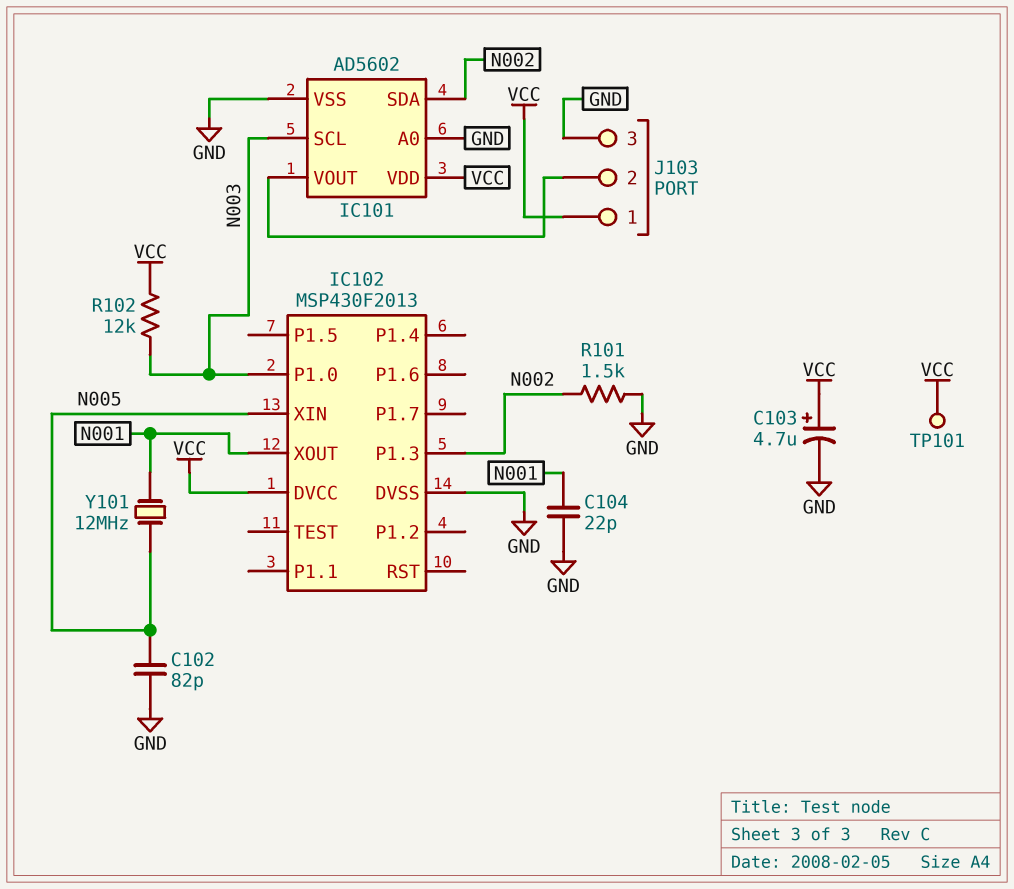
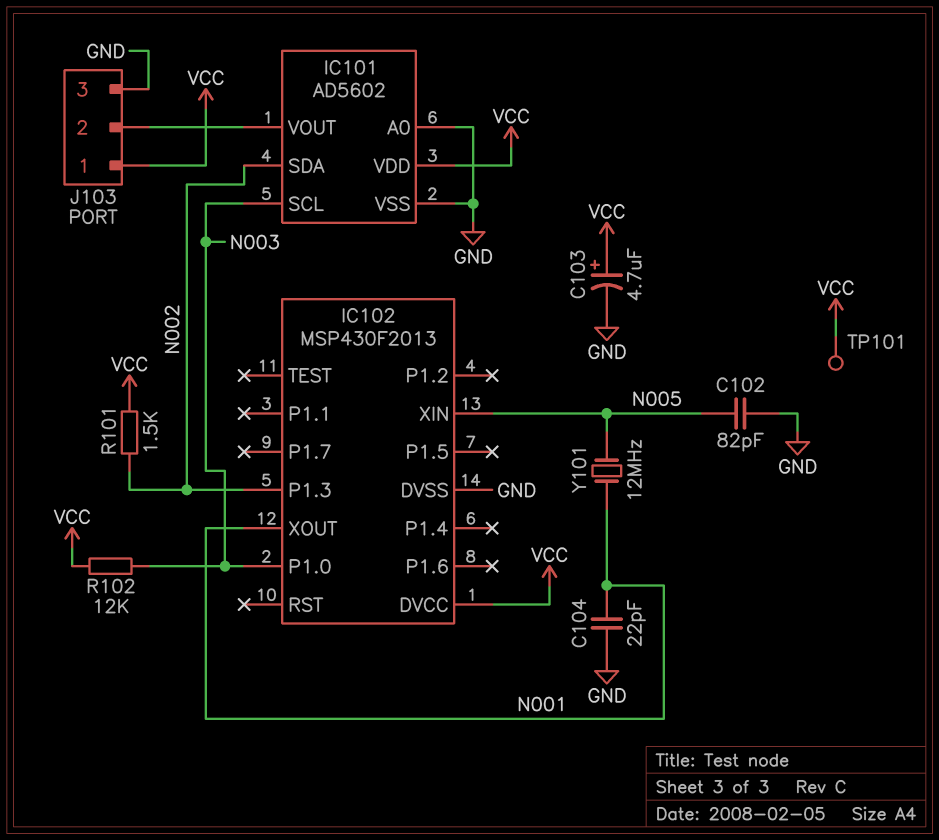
R101: 1.5k (GND, N002) -> 1.5k (N002, VCC)

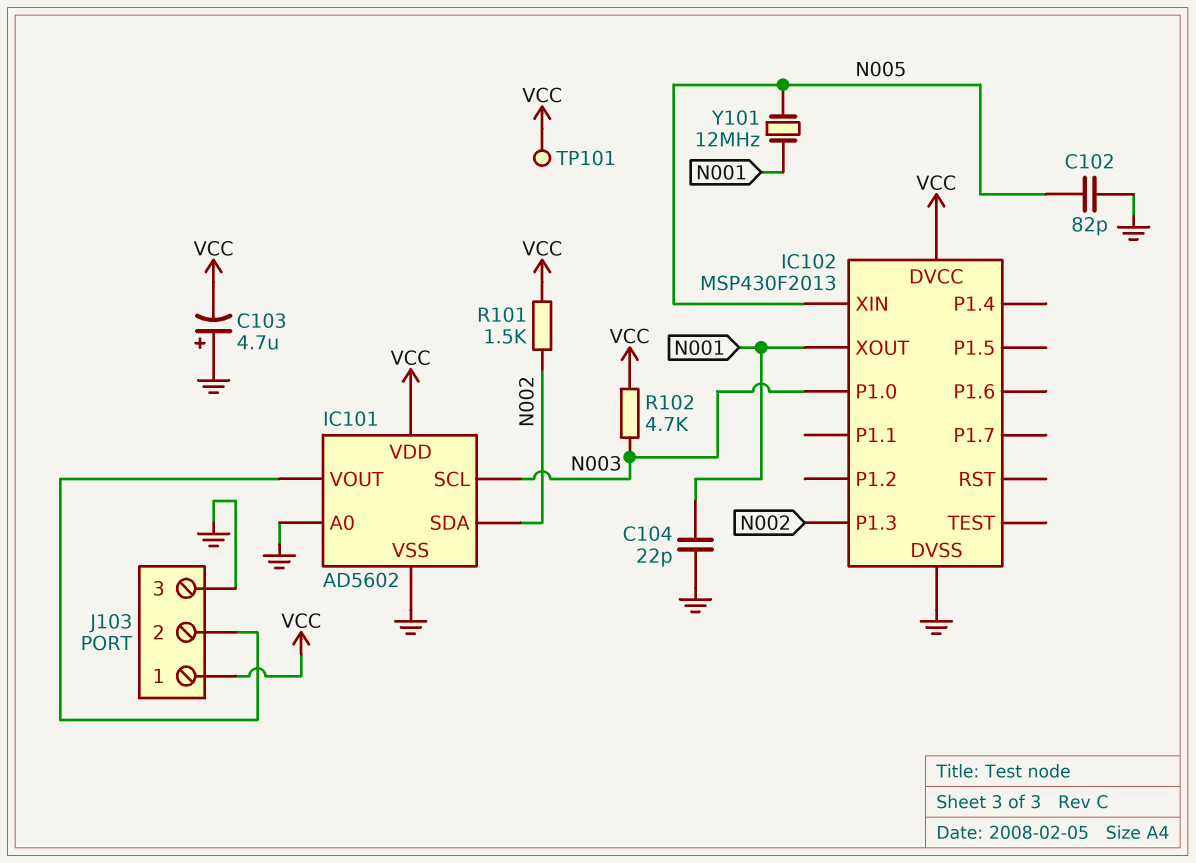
C103: 4.7uF (plus VCC, minus GND) -> 4.7uF (plus GND, minus VCC)
R102: 12k (N003, VCC) -> 4.7k (N003, VCC)

